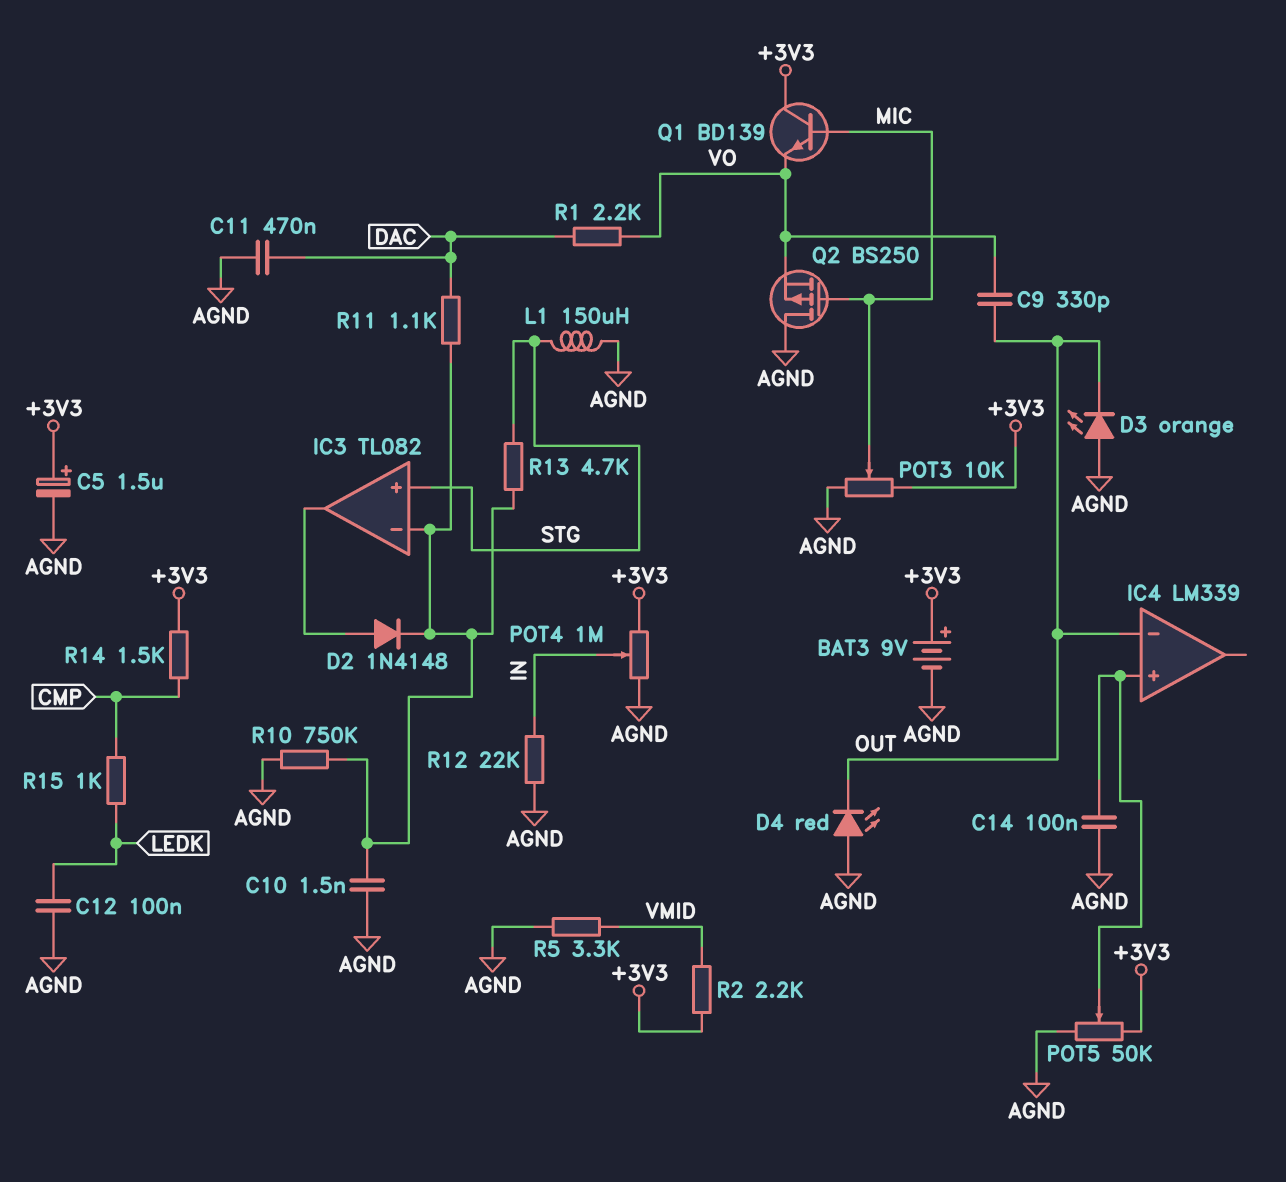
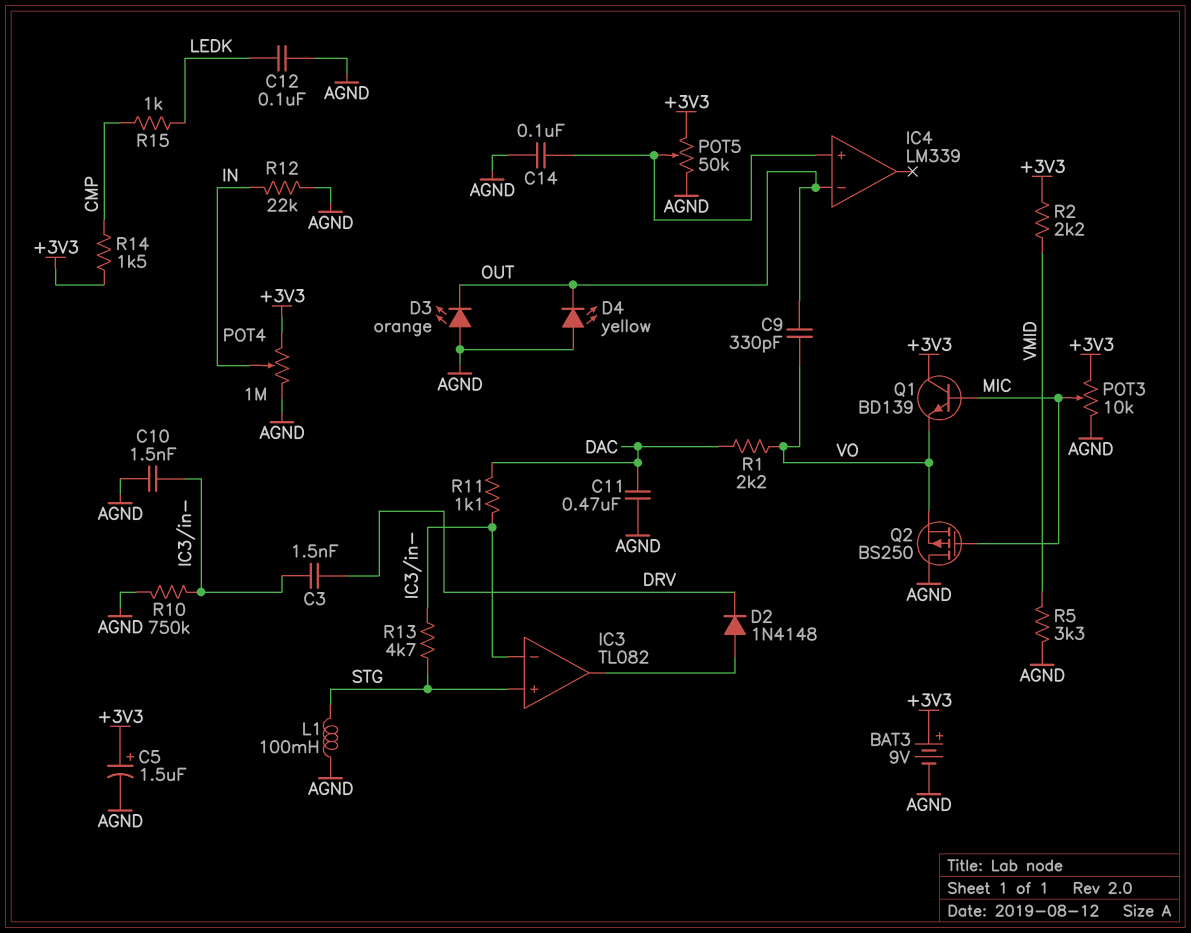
C3: none -> 1.5nF (DRV, IC3/in-)
D2: diode 1N4148 (A IC3/out, K IC3/in-) -> diode 1N4148 (A IC3/out, K DRV)
D4: LED red (A AGND, K OUT) -> LED yellow (A AGND, K OUT)
L1: 150uH (AGND, STG) -> 100mH (AGND, STG)

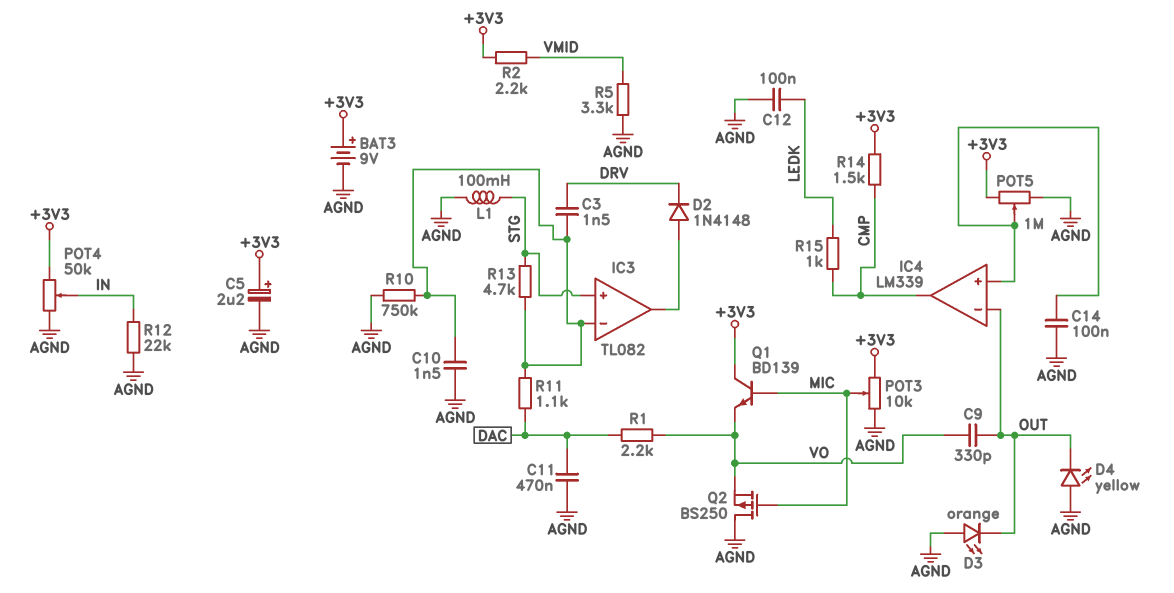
C5: 1.5uF (plus +3V3, minus AGND) -> 2.2uF (plus +3V3, minus AGND)
IC4 pin out: none -> CMP
POT4: 1M (+3V3, AGND, wiper IN) -> 50k (+3V3, AGND, wiper IN)
POT5: 50k (+3V3, AGND, wiper IC4/in+) -> 1M (+3V3, AGND, wiper IC4/in+)

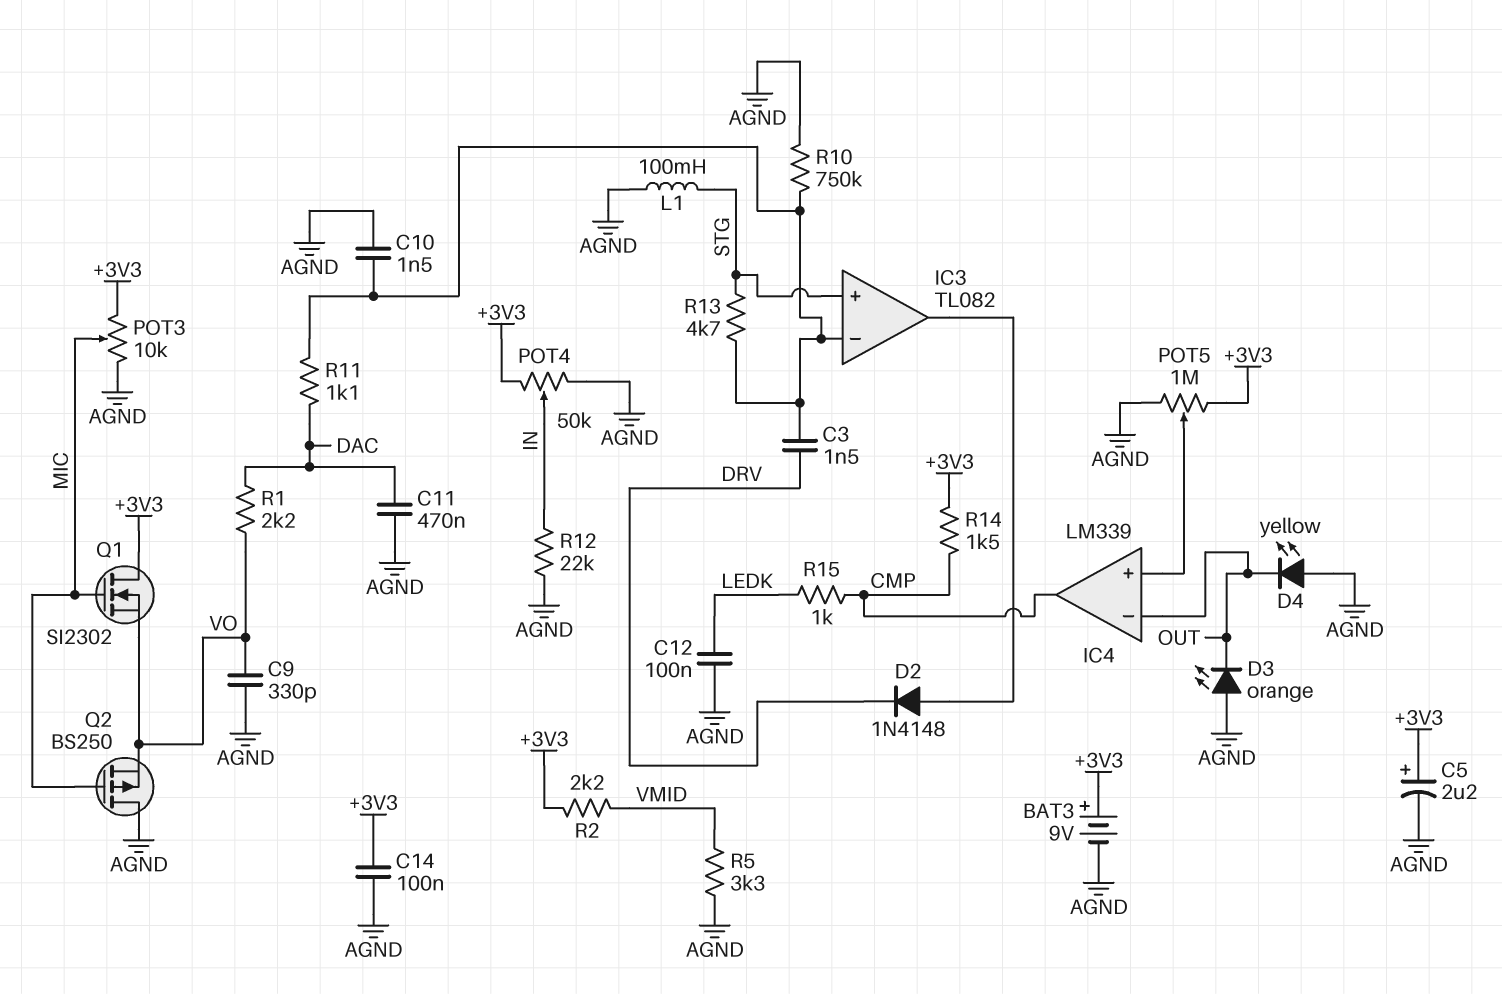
C9: 330pF (OUT, VO) -> 330pF (AGND, VO)
C14: 100nF (AGND, IC4/in+) -> 100nF (+3V3, AGND)
Q1: NPN BD139 (B MIC, C +3V3, E VO) -> NMOS SI2302 (G MIC, D +3V3, S VO)

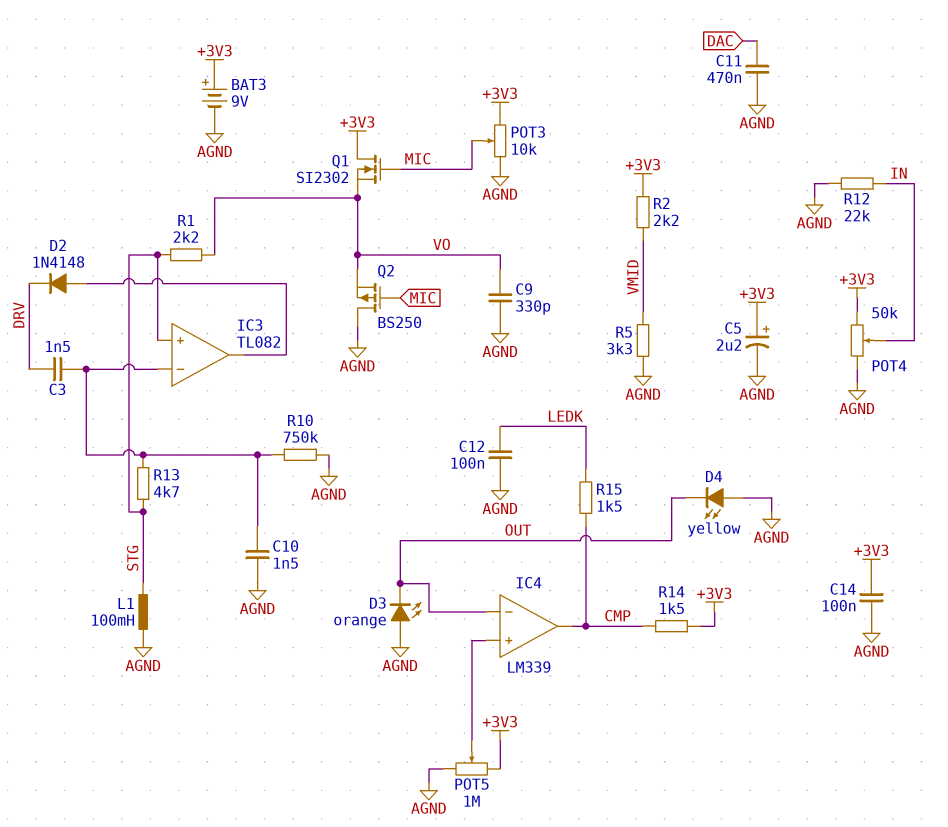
R1: 2.2k (DAC, VO) -> 2.2k (STG, VO)
R11: 1.1k (DAC, IC3/in-) -> none
R15: 1k (CMP, LEDK) -> 1.5k (CMP, LEDK)

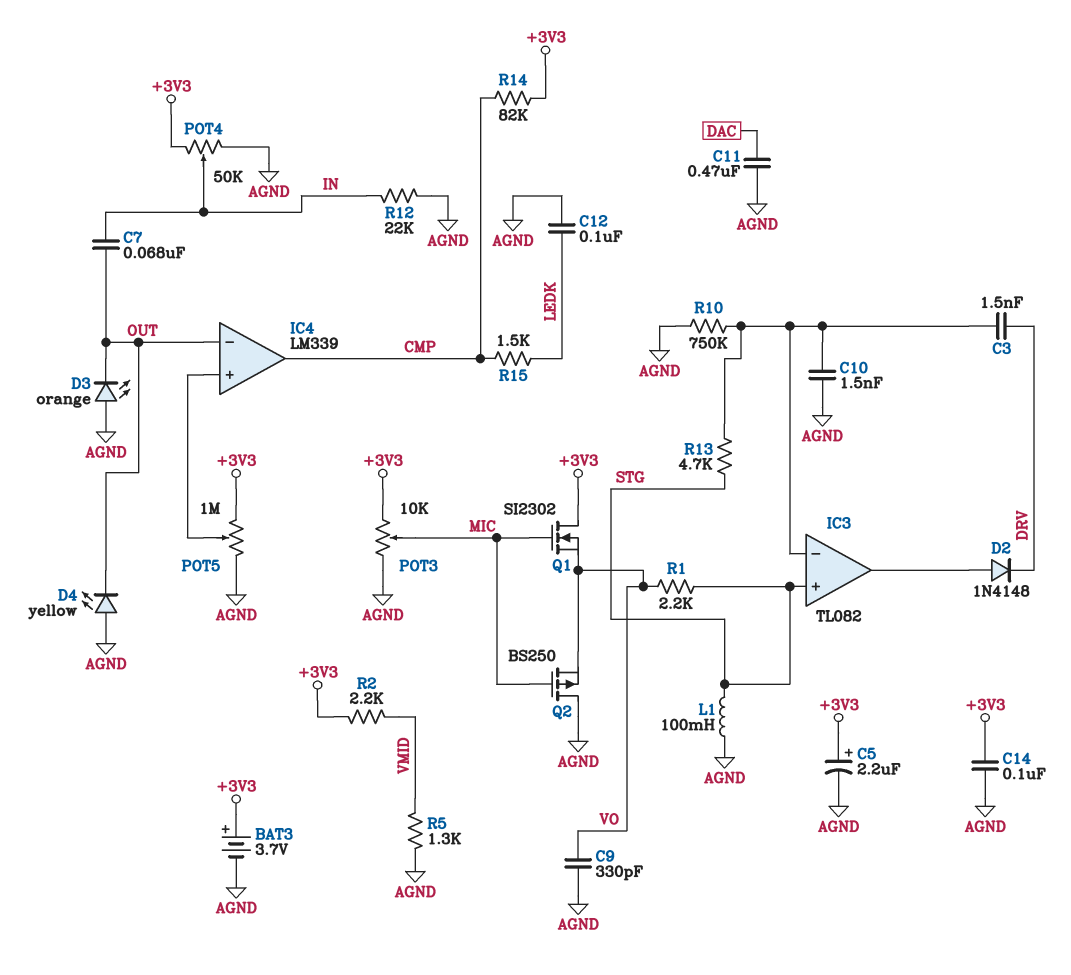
BAT3: 9V (plus +3V3, minus AGND) -> 3.7V (plus +3V3, minus AGND)
C7: none -> 68nF (IN, OUT)
R5: 3.3k (AGND, VMID) -> 1.3k (AGND, VMID)
R14: 1.5k (+3V3, CMP) -> 82k (+3V3, CMP)

